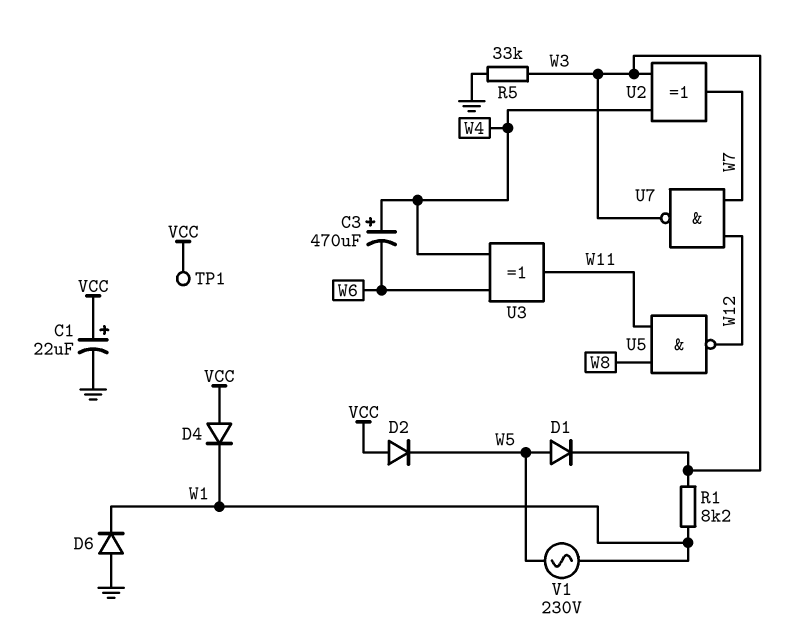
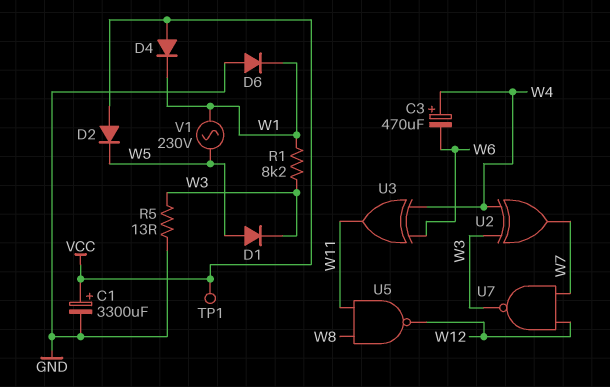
C1: 22uF (plus VCC, minus GND) -> 3300uF (plus VCC, minus GND)
R5: 33k (GND, W3) -> 13 (GND, W3)

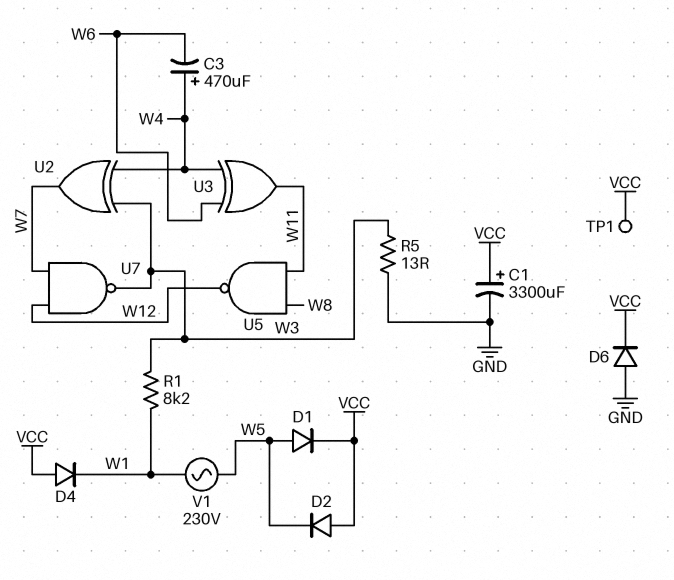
D1: diode (A W5, K W3) -> diode (A W5, K VCC)
D6: diode (A GND, K W1) -> diode (A GND, K VCC)

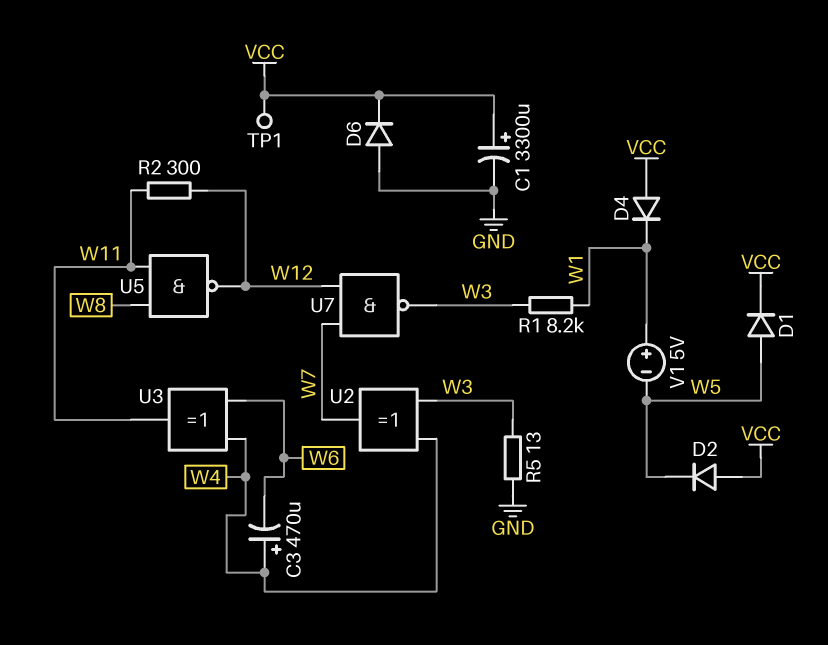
R2: none -> 300 (W11, W12)
V1: AC 230V (W1, W5) -> 5V (plus W1, minus W5)

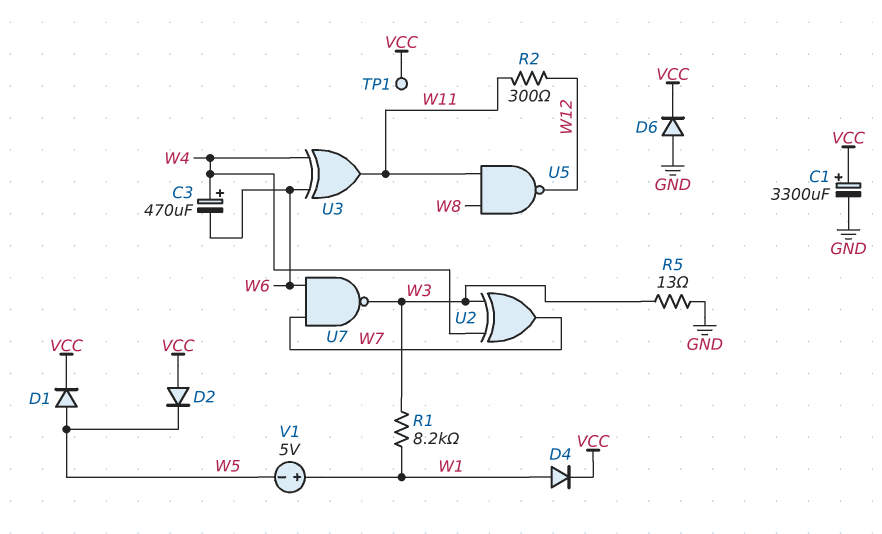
D4: diode (A VCC, K W1) -> diode (A W1, K VCC)
U7: NAND (in W7, in W12, out W3) -> NAND (in W6, in W7, out W3)

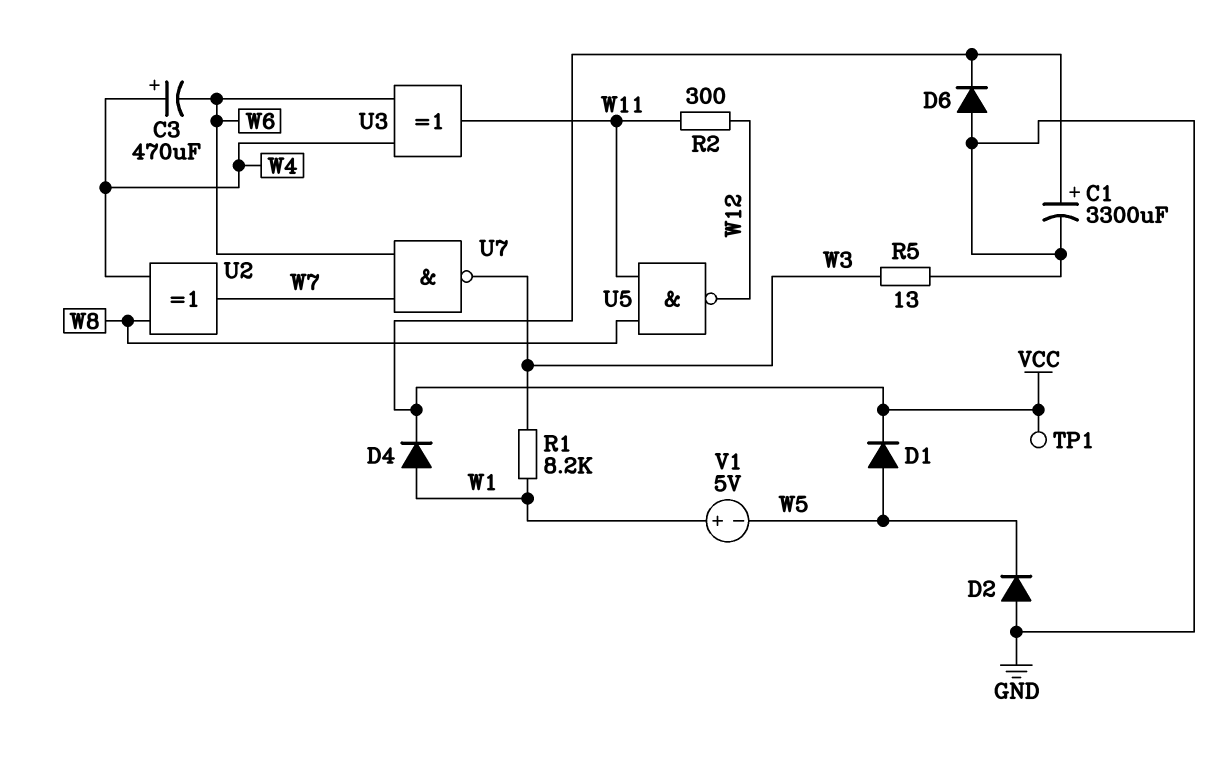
D2: diode (A VCC, K W5) -> diode (A GND, K W5)
U2: XOR (in W3, in W4, out W7) -> XOR (in W4, in W8, out W7)

